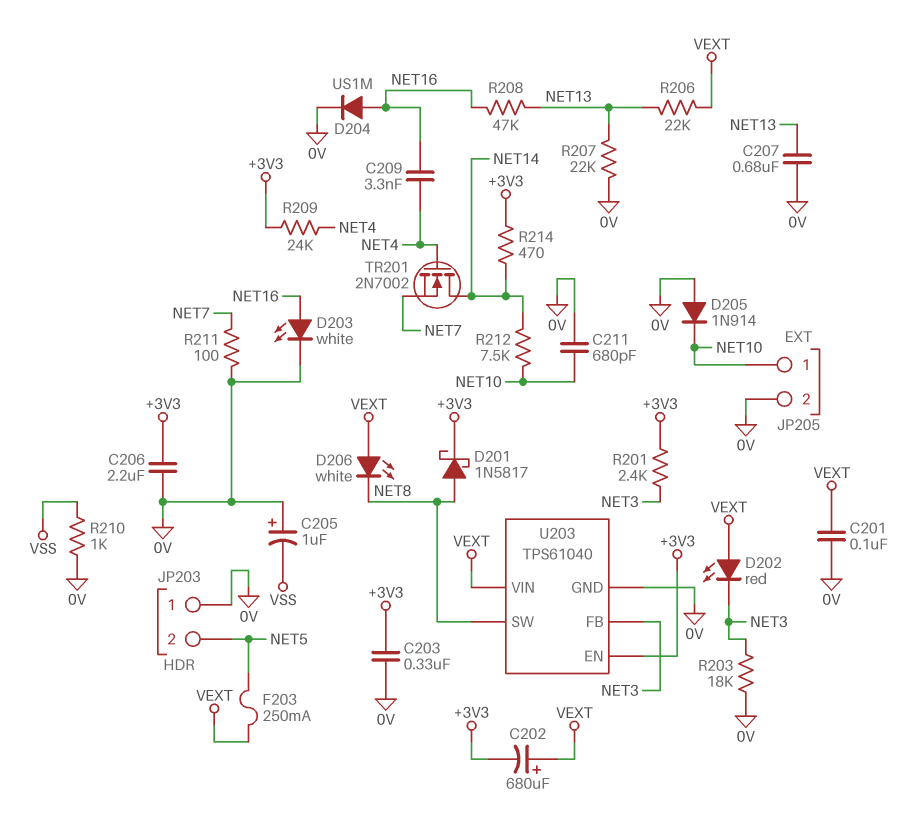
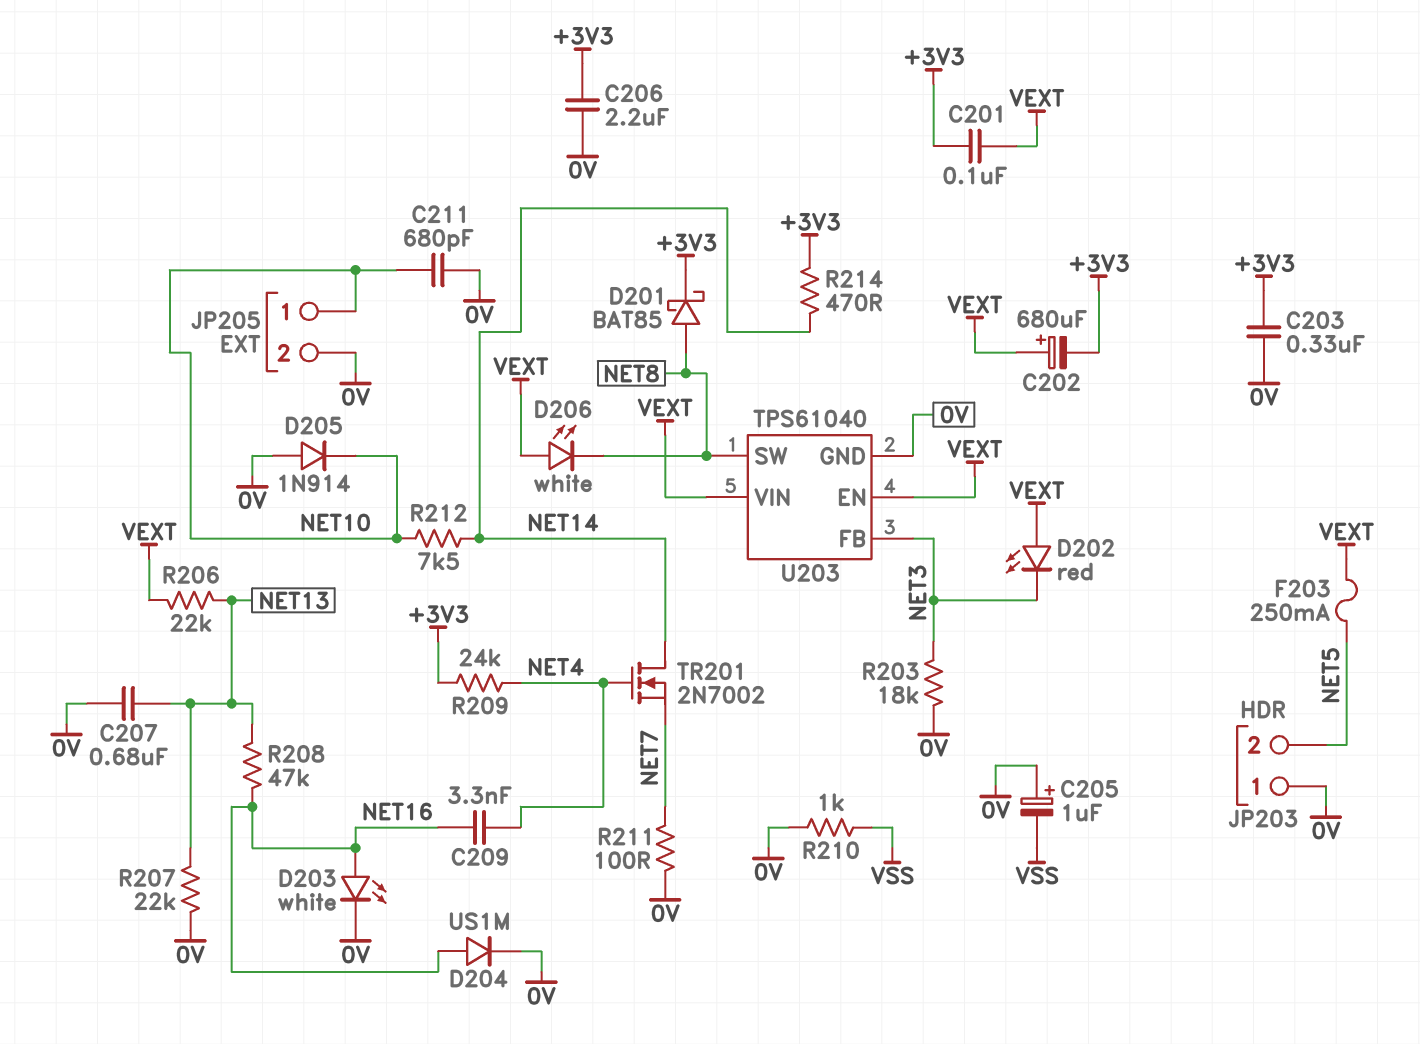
C201: 100nF (0V, VEXT) -> 100nF (+3V3, VEXT)
D201: schottky 1N5817 (A NET8, K +3V3) -> schottky BAT85 (A NET8, K +3V3)
R201: 2.4k (+3V3, NET3) -> none
U203 pin EN: +3V3 -> VEXT

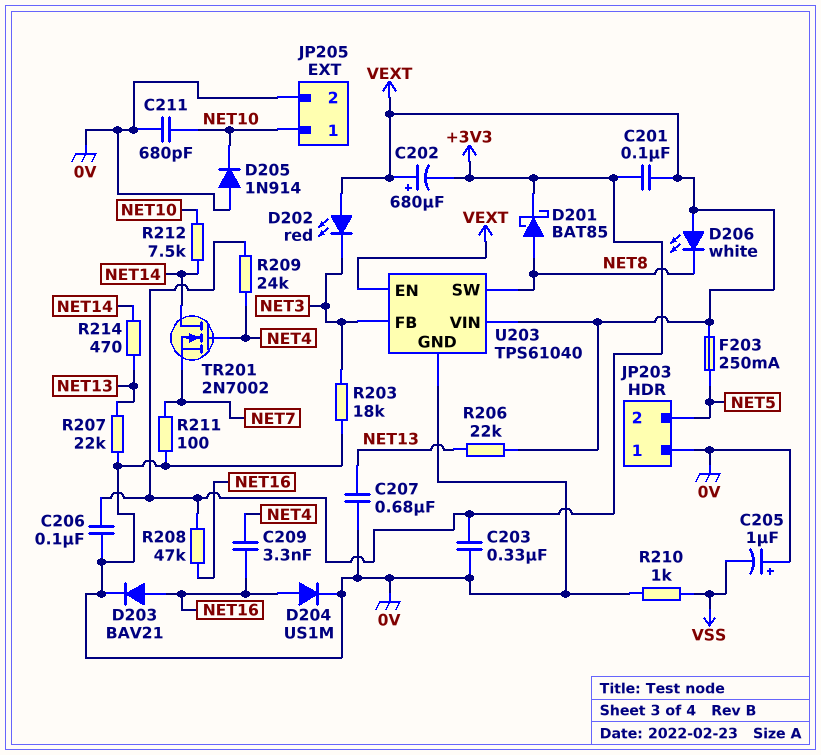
C206: 2.2uF (+3V3, 0V) -> 100nF (+3V3, 0V)
D203: LED white (A NET16, K 0V) -> diode BAV21 (A NET16, K 0V)
R208: 47k (NET13, NET16) -> 47k (+3V3, NET16)
R214: 470 (+3V3, NET14) -> 470 (NET13, NET14)

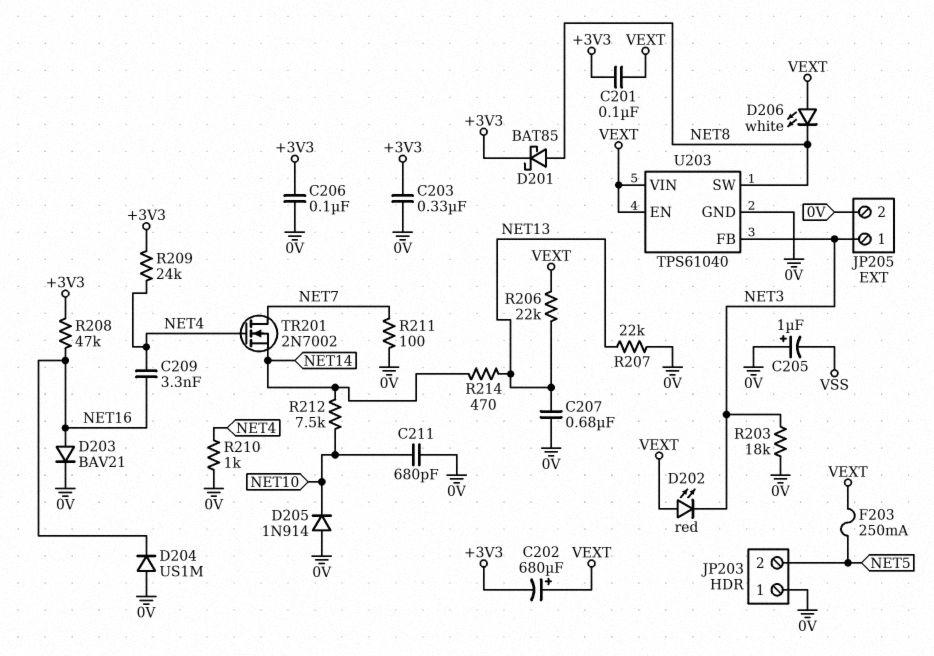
D204: diode US1M (A NET16, K 0V) -> diode US1M (A 0V, K NET16)
JP205 pin 1: NET10 -> NET3
R210: 1k (0V, VSS) -> 1k (0V, NET4)
TR201: NMOS 2N7002 (G NET4, D NET14, S NET7) -> NMOS 2N7002 (G NET4, D NET7, S NET14)

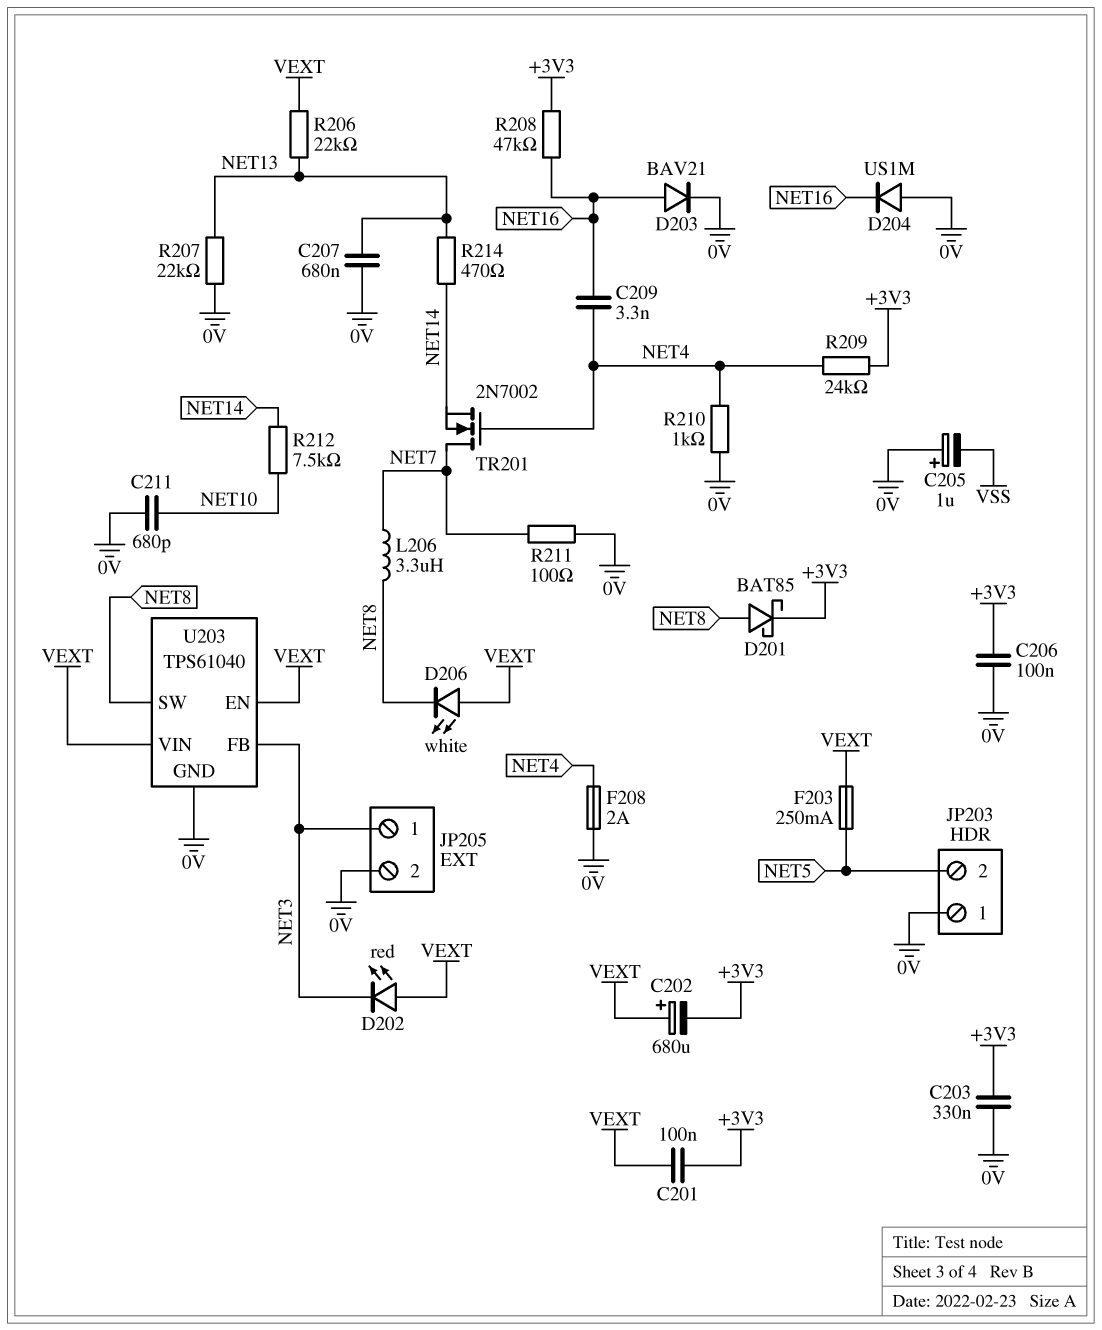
D205: diode 1N914 (A 0V, K NET10) -> none
F208: none -> 2A (0V, NET4)
L206: none -> 3.3uH (NET7, NET8)
R203: 18k (0V, NET3) -> none

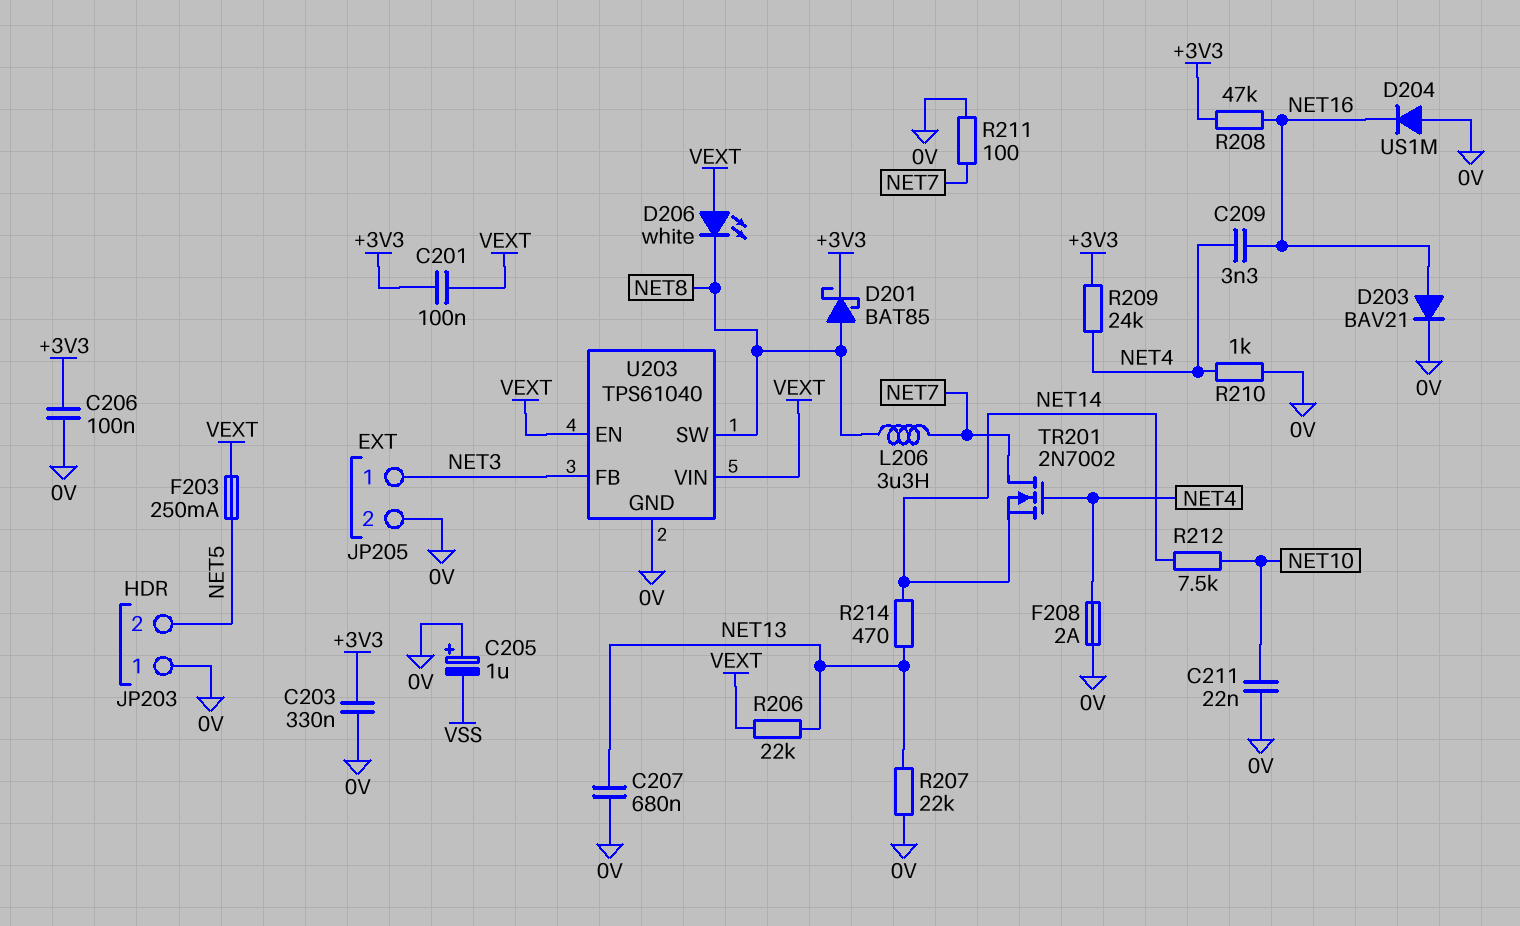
C202: 680uF (plus VEXT, minus +3V3) -> none
C211: 680pF (0V, NET10) -> 22nF (0V, NET10)
D202: LED red (A VEXT, K NET3) -> none

